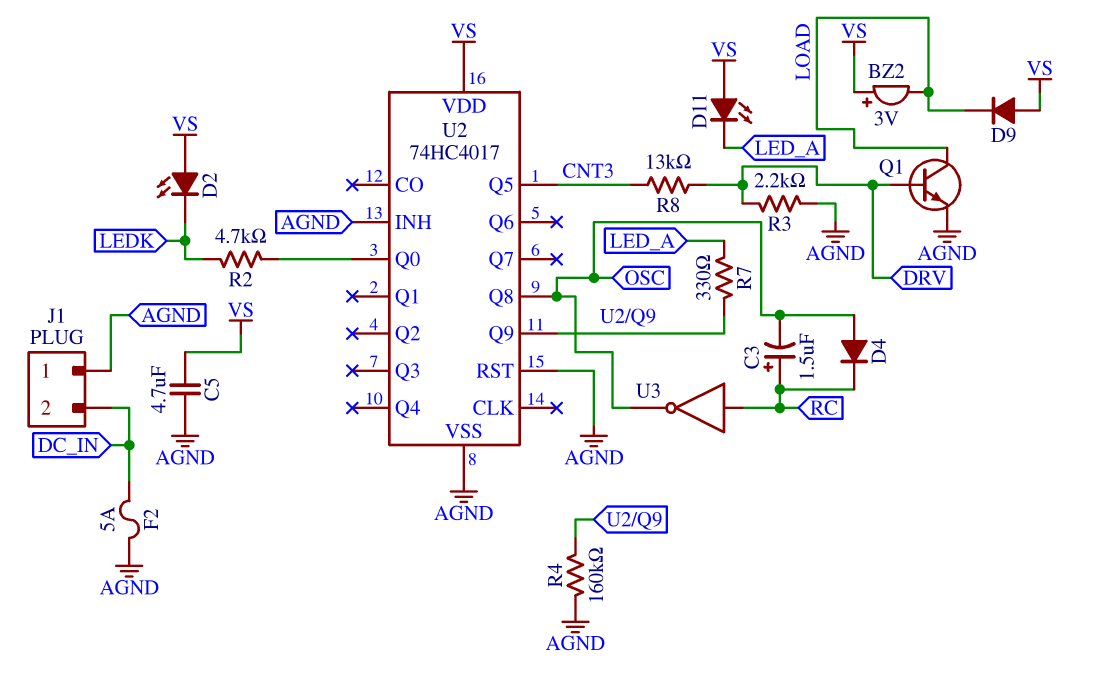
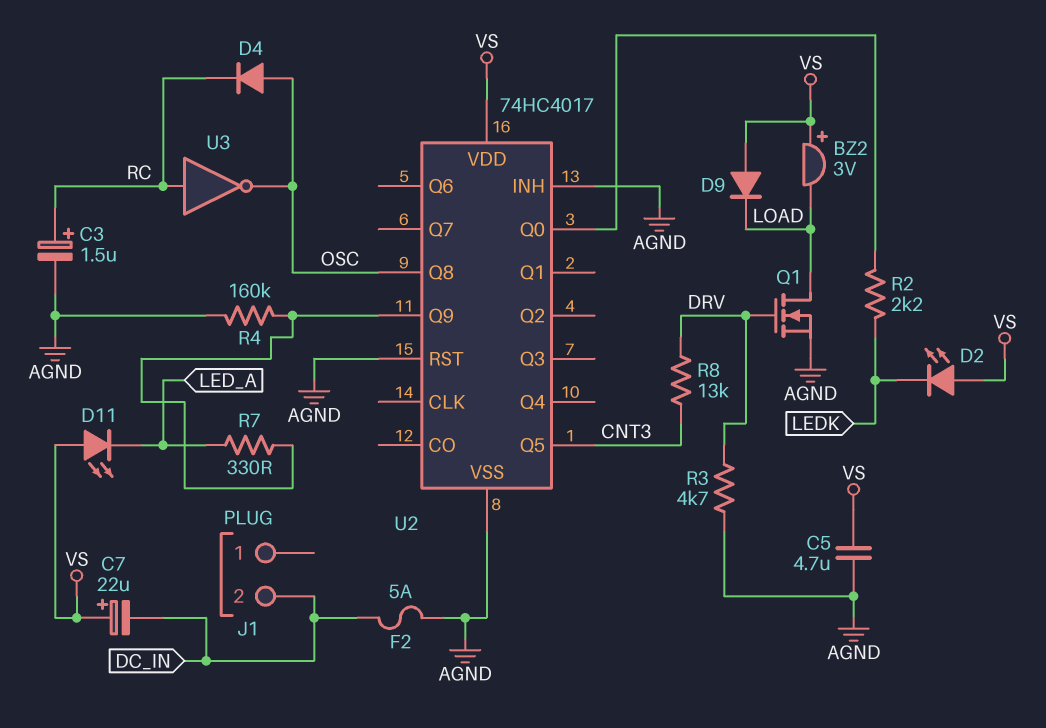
C3: 1.5uF (plus RC, minus OSC) -> 1.5uF (plus RC, minus AGND)
C7: none -> 22uF (plus VS, minus DC_IN)
J1 pin 1: AGND -> none
Q1: NPN (B DRV, C LOAD, E AGND) -> NMOS (G DRV, D LOAD, S AGND)
R2: 4.7k (LEDK, U2/Q0) -> 2.2k (LEDK, U2/Q0)
R3: 2.2k (AGND, DRV) -> 4.7k (AGND, DRV)

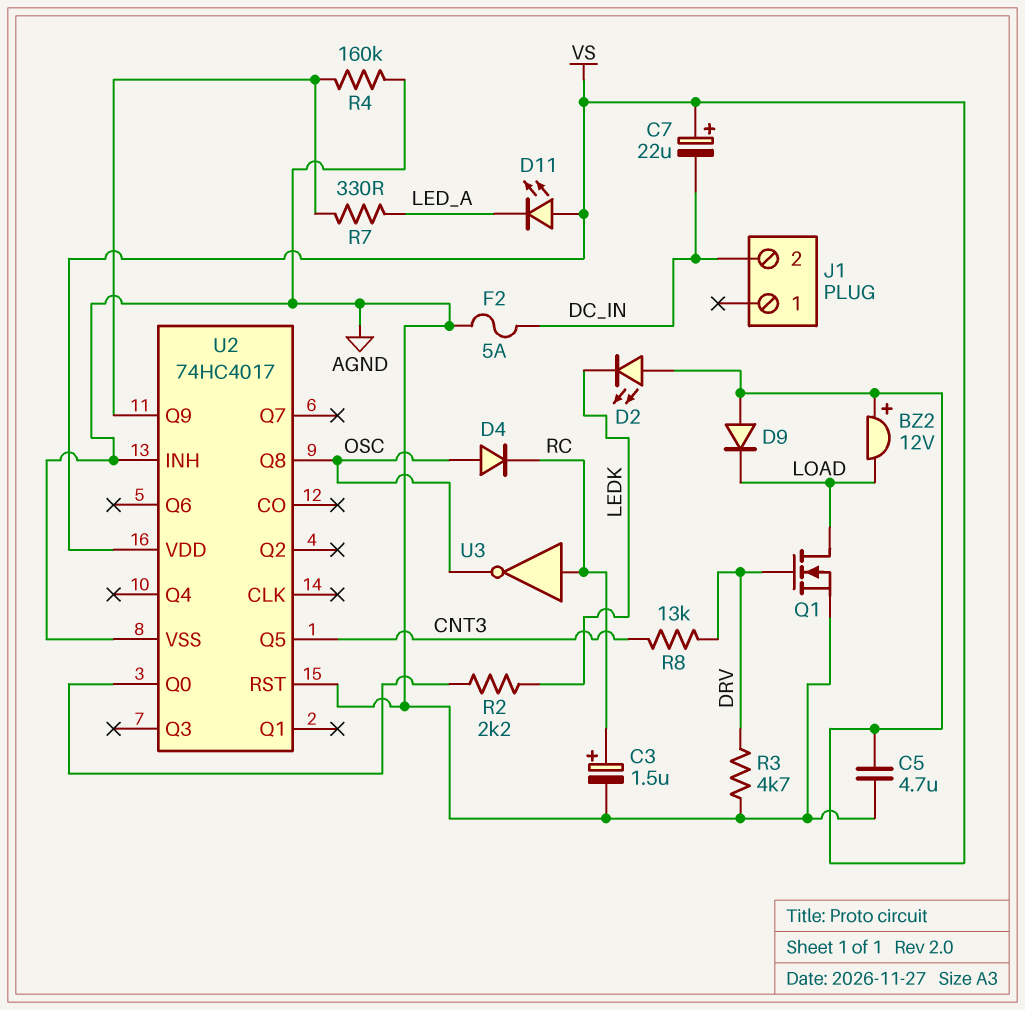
BZ2: buzzer 3V (plus VS, minus LOAD) -> buzzer 12V (plus VS, minus LOAD)

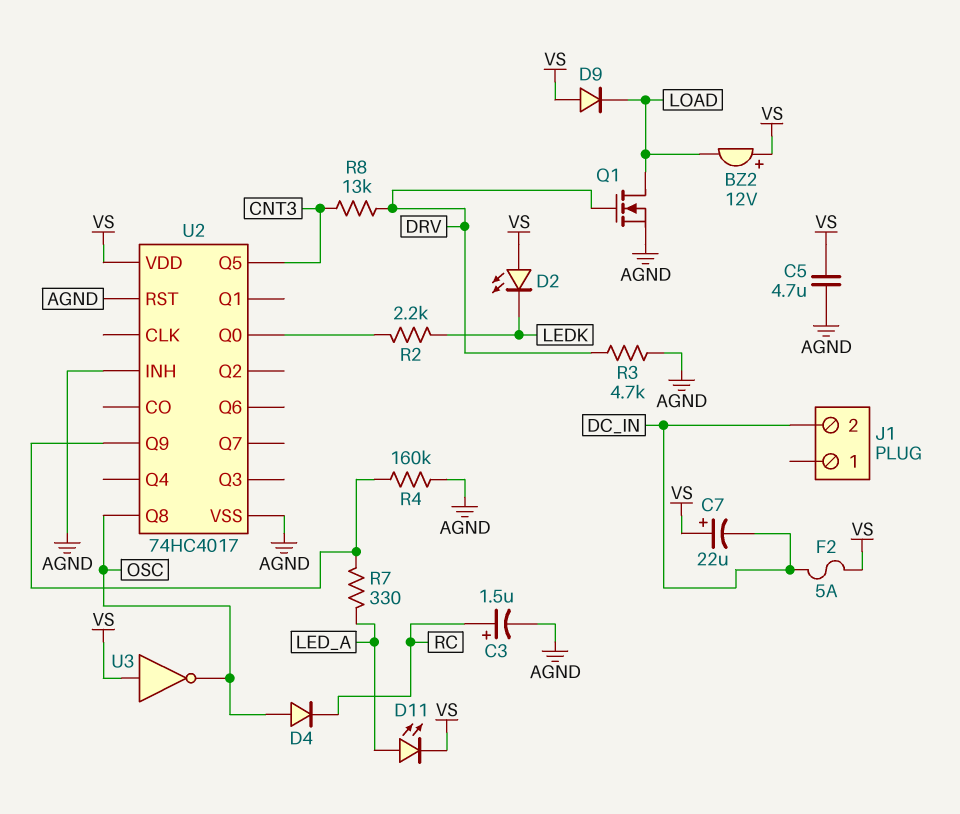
D11: LED (A VS, K LED_A) -> LED (A LED_A, K VS)
F2: 5A (AGND, DC_IN) -> 5A (DC_IN, VS)
U3: NOT (in RC, out OSC) -> NOT (in VS, out OSC)

